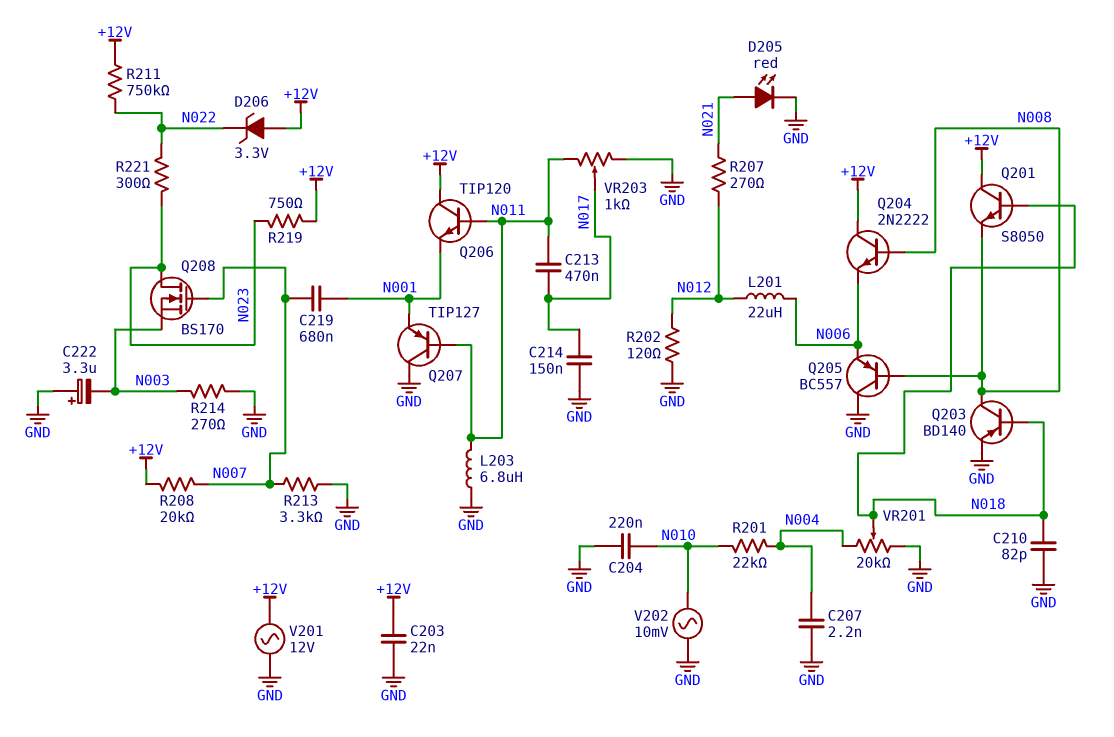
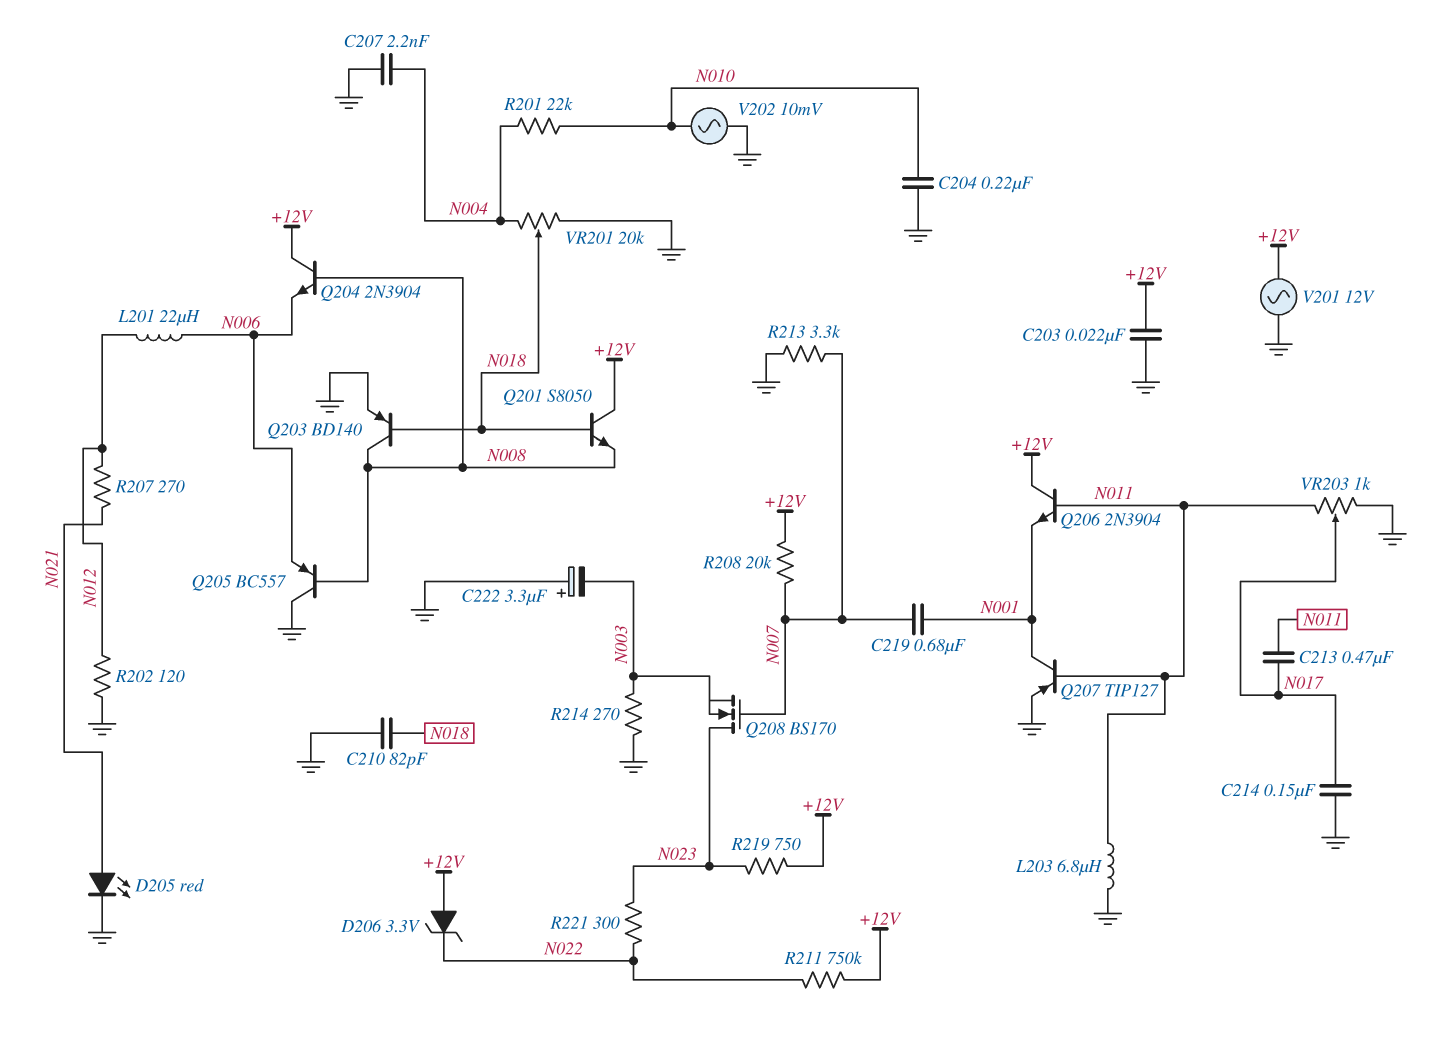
Q204: NPN 2N2222 (B N008, C +12V, E N006) -> NPN 2N3904 (B N008, C +12V, E N006)
Q206: NPN TIP120 (B N011, C +12V, E N001) -> NPN 2N3904 (B N011, C +12V, E N001)
Q207: PNP TIP127 (B N011, C GND, E N001) -> PNP TIP127 (B N011, C N001, E GND)

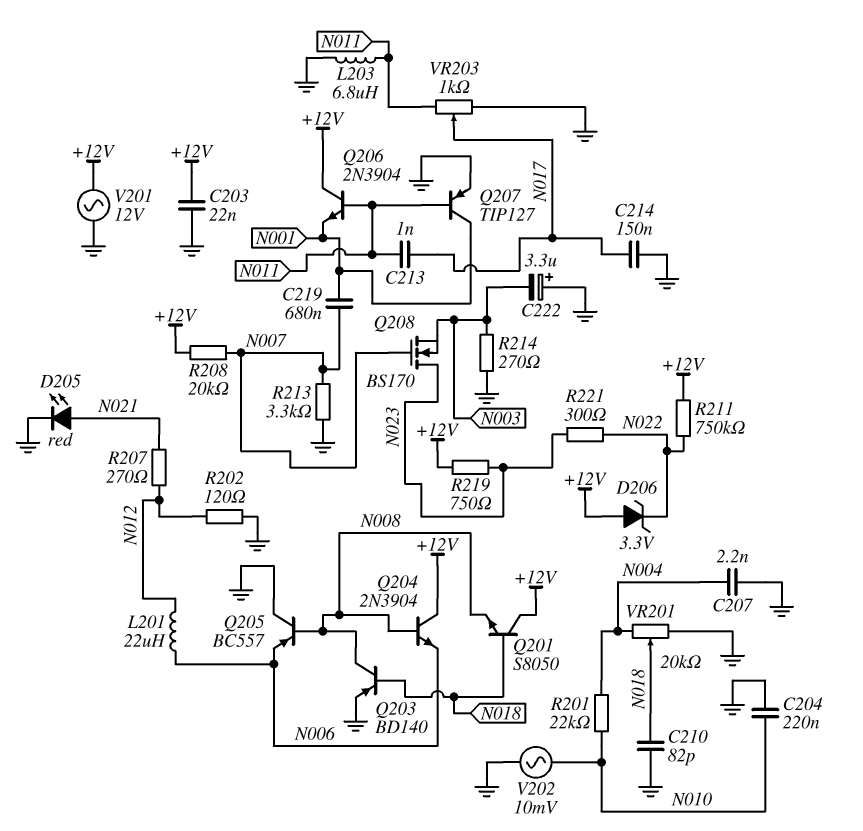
C213: 470nF (N011, N017) -> 1nF (N011, N017)

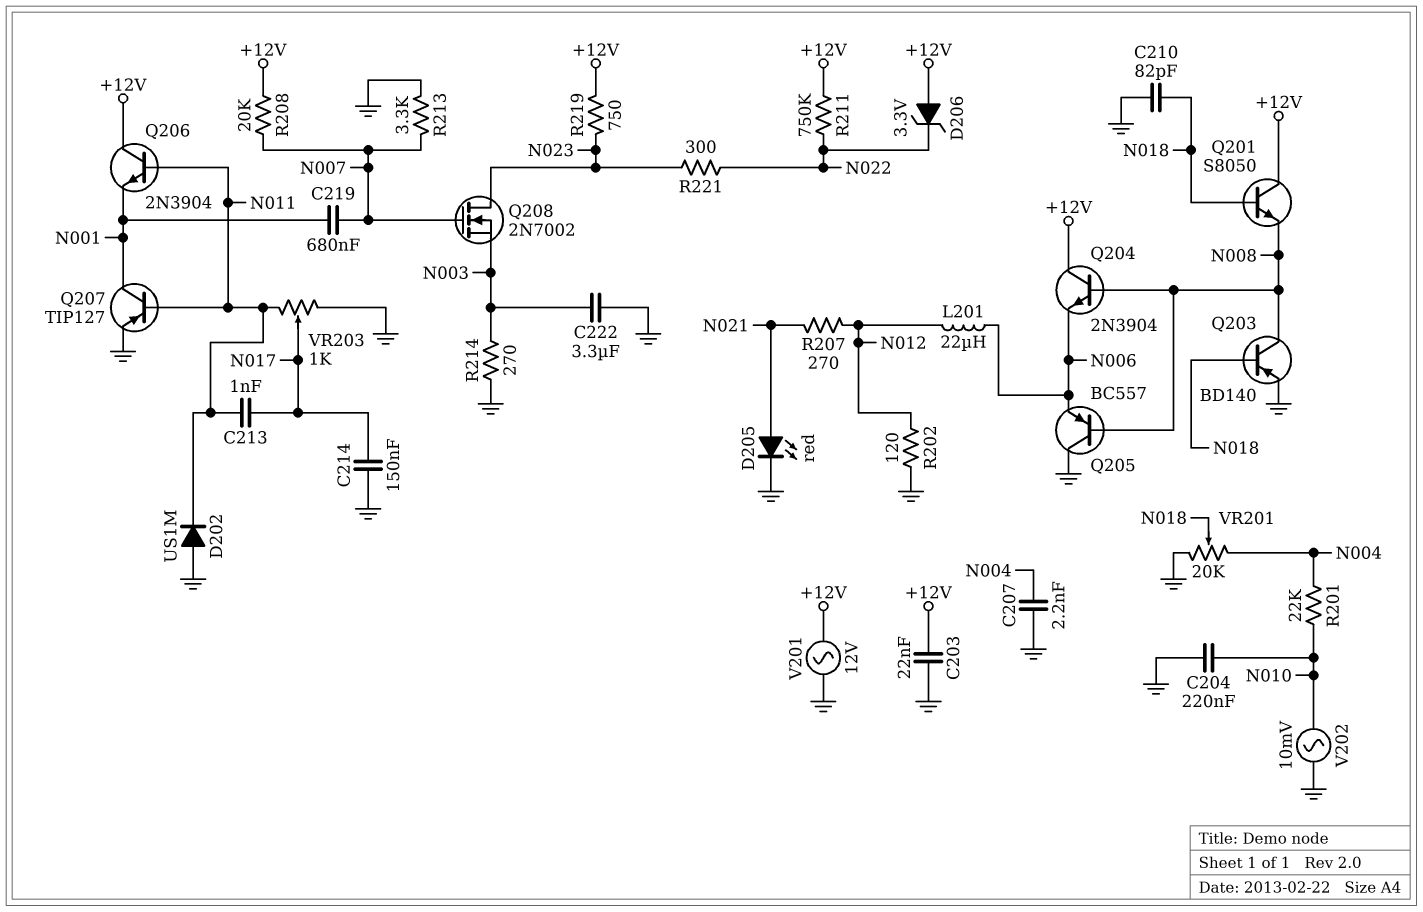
C222: 3.3uF (plus GND, minus N003) -> 3.3uF (GND, N003)
D202: none -> diode US1M (A GND, K N011)
L203: 6.8uH (GND, N011) -> none
Q208: NMOS BS170 (G N007, D N023, S N003) -> NMOS 2N7002 (G N007, D N023, S N003)

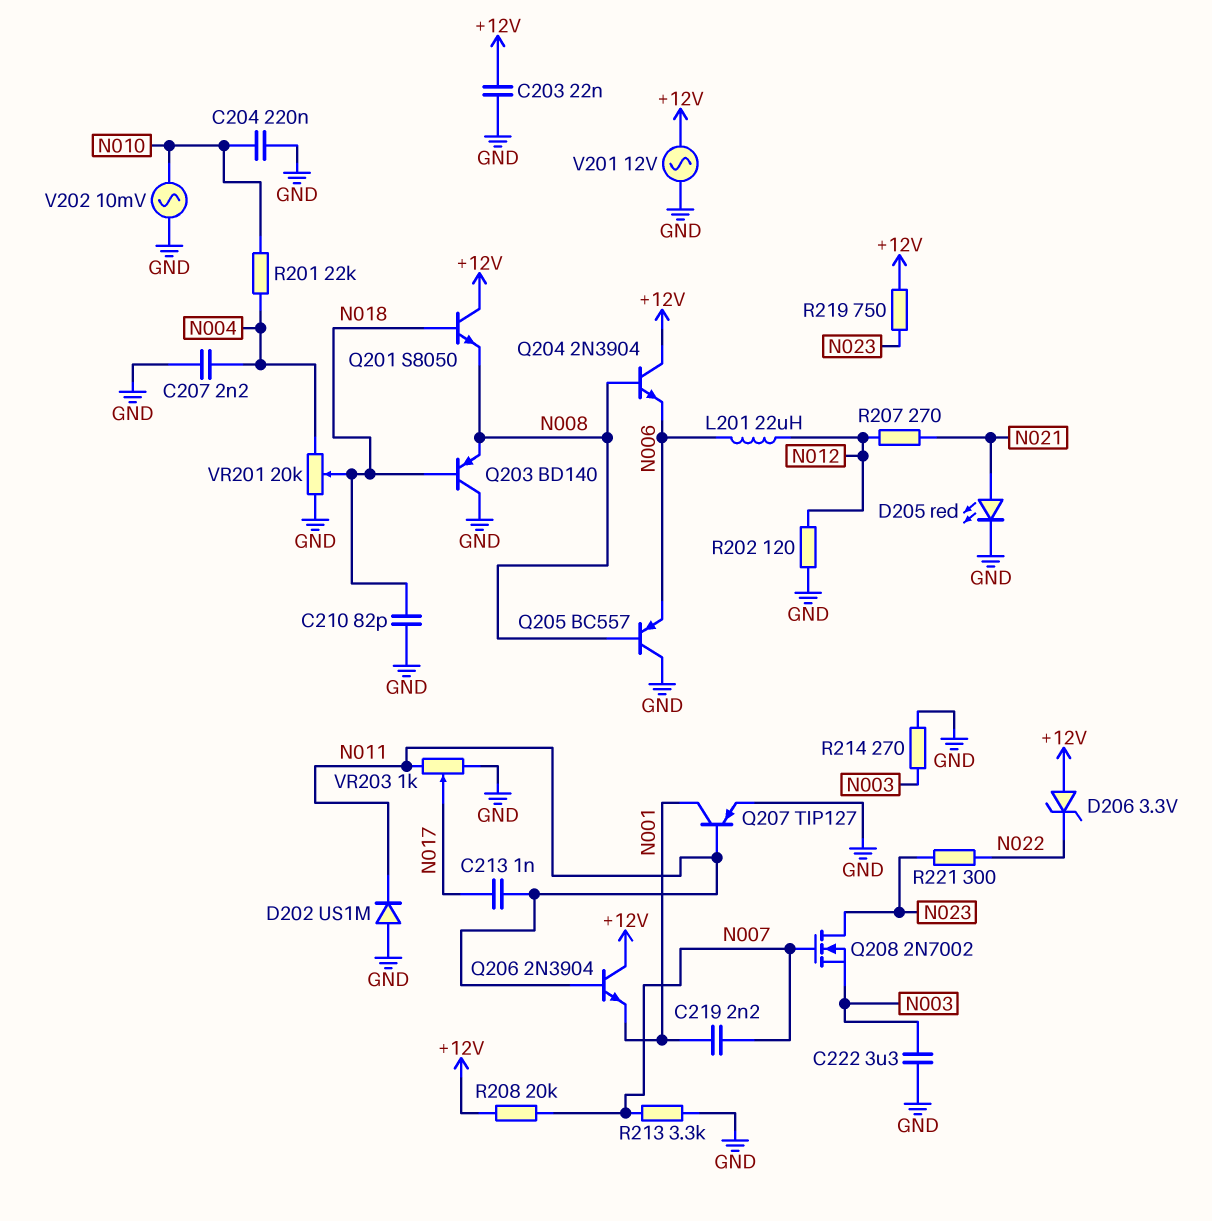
C214: 150nF (GND, N017) -> none
C219: 680nF (N001, N007) -> 2.2nF (N001, N007)
Q203: PNP BD140 (B N018, C N008, E GND) -> PNP BD140 (B N018, C GND, E N008)
R211: 750k (+12V, N022) -> none

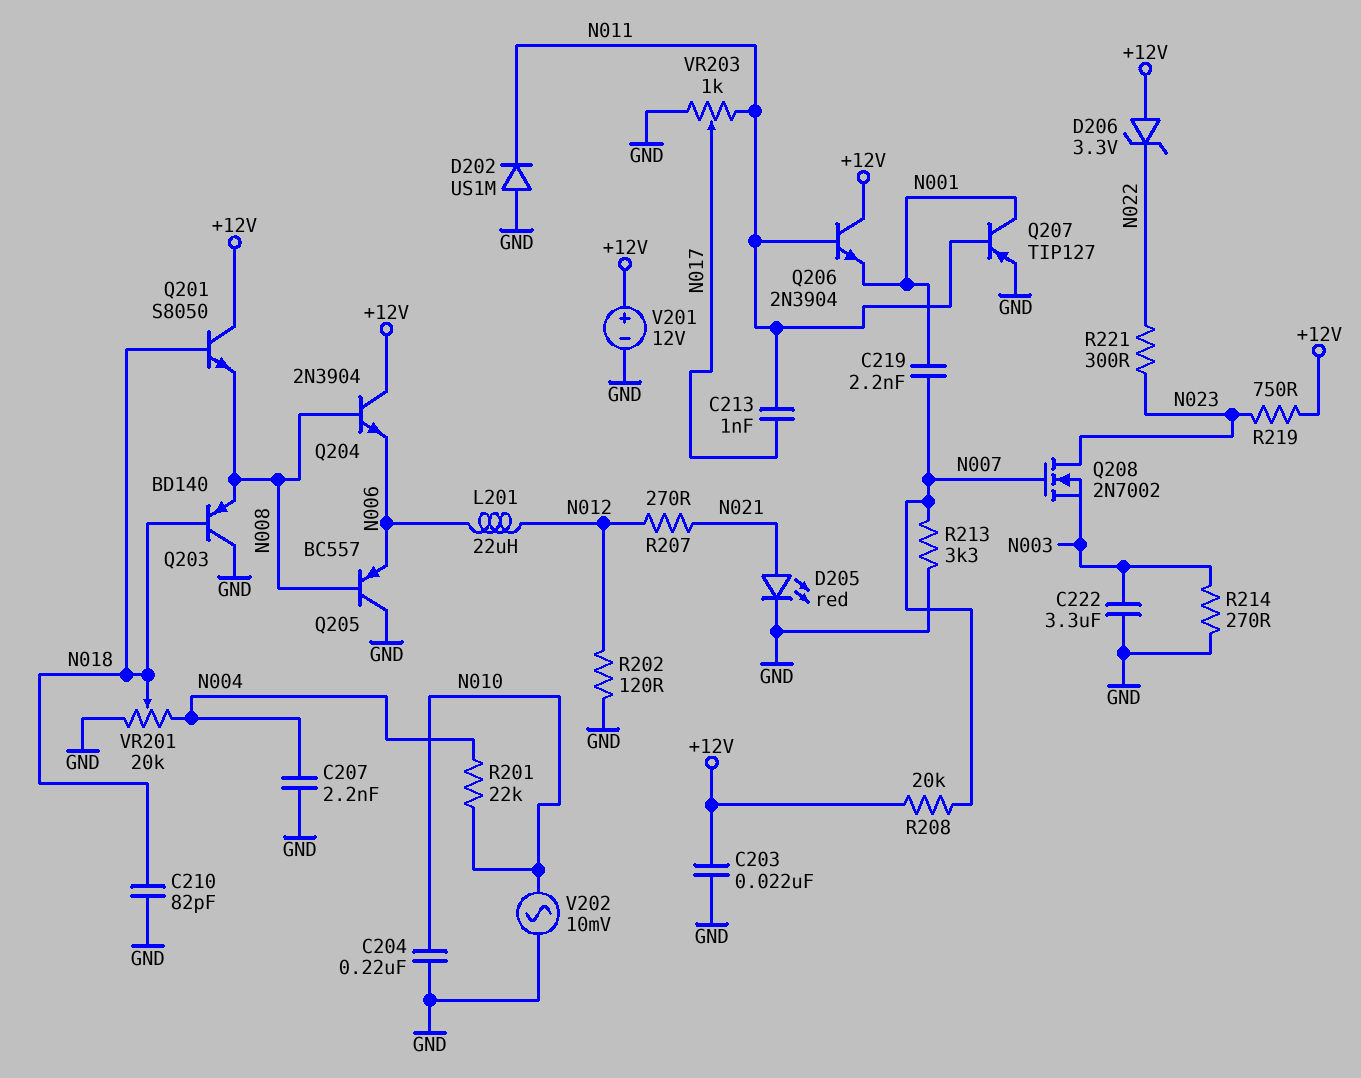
V201: AC 12V (+12V, GND) -> 12V (plus +12V, minus GND)

